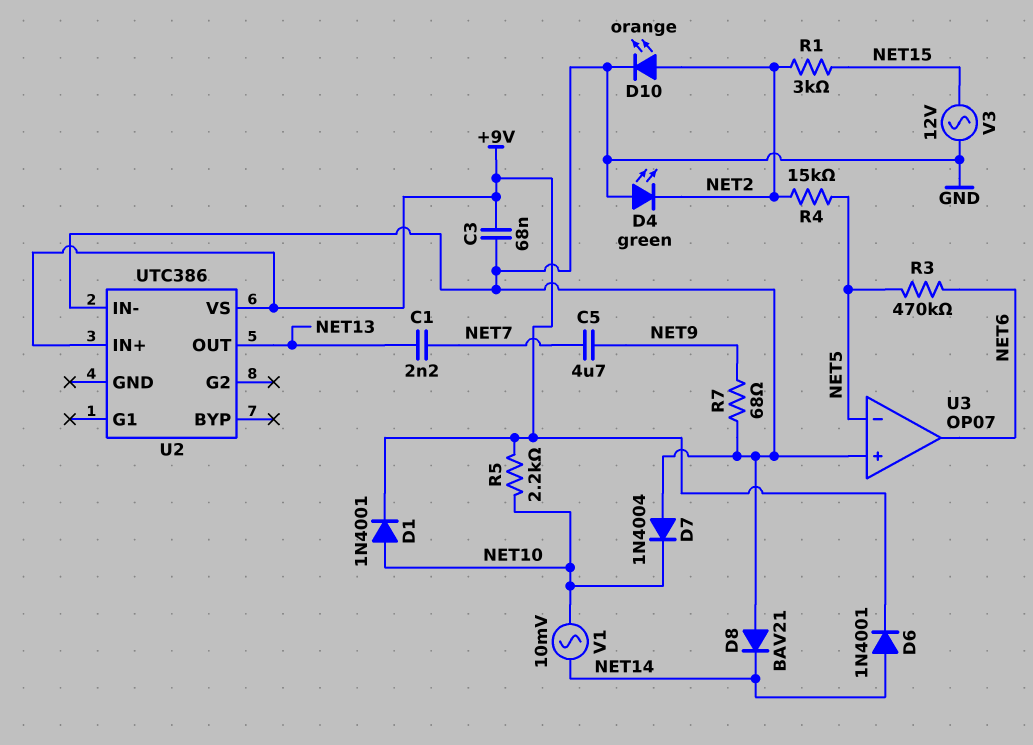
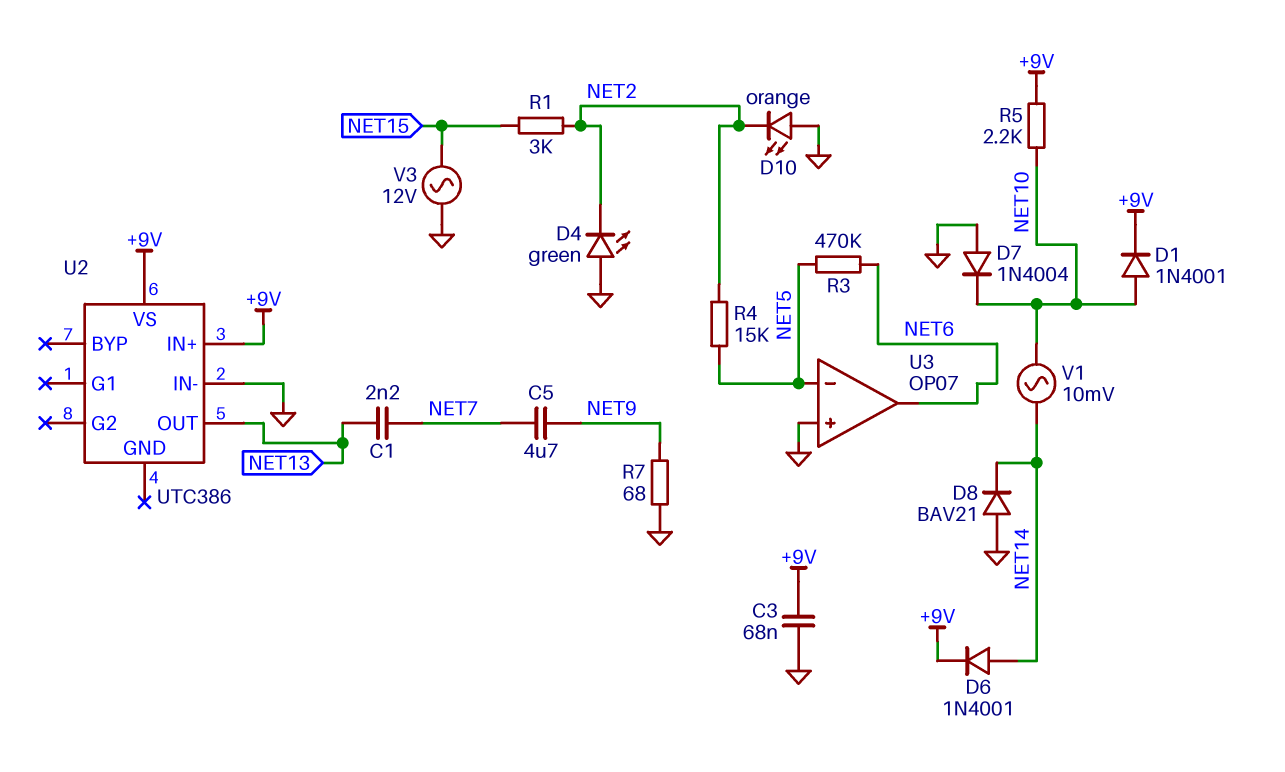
D10: LED orange (A NET2, K GND) -> LED orange (A GND, K NET2)

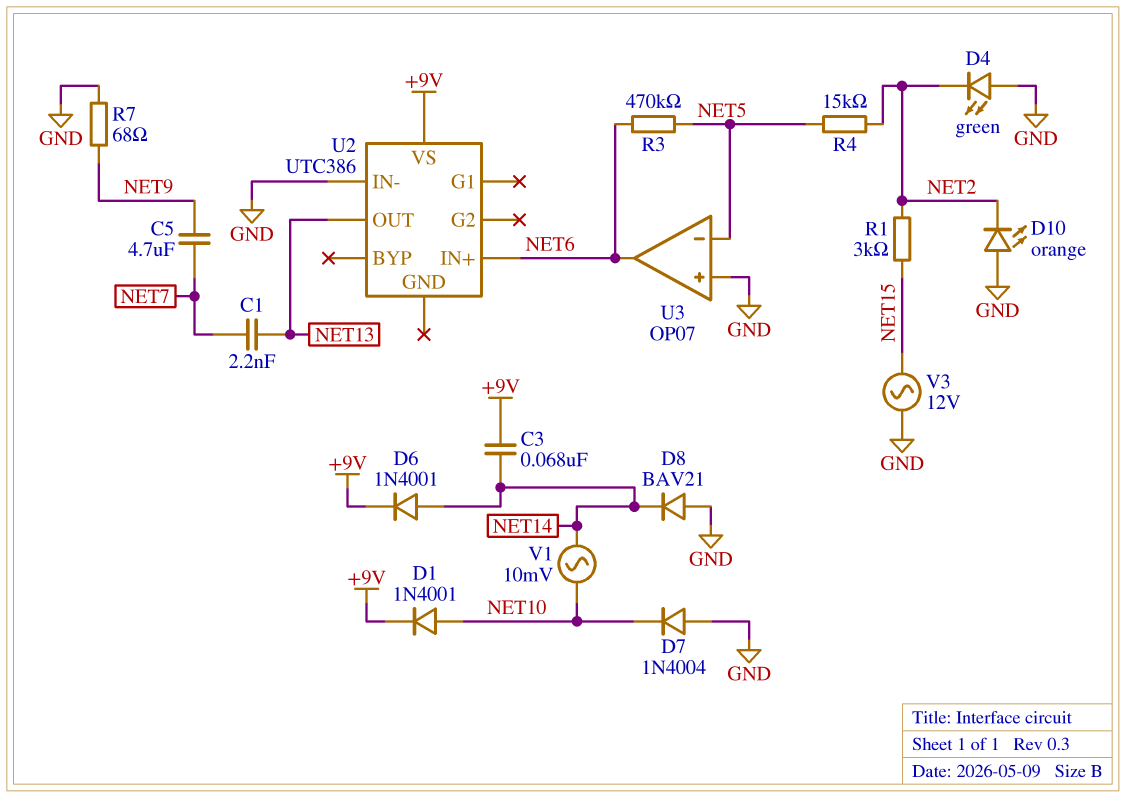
C3: 68nF (+9V, GND) -> 68nF (+9V, NET14)
R5: 2.2k (+9V, NET10) -> none
U2 pin IN+: +9V -> NET6

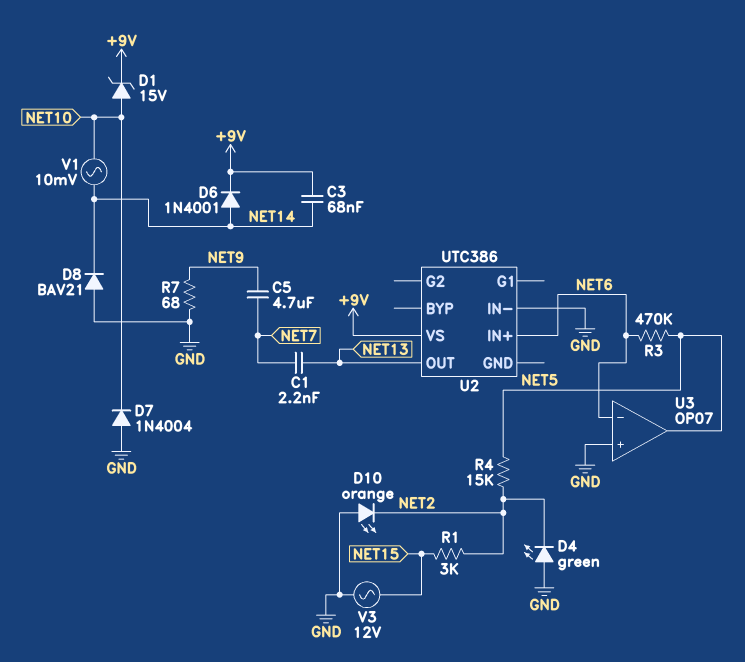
D1: diode 1N4001 (A NET10, K +9V) -> zener 15V (A NET10, K +9V)
U3 pin in-: NET5 -> NET6
U3 pin out: NET6 -> NET5

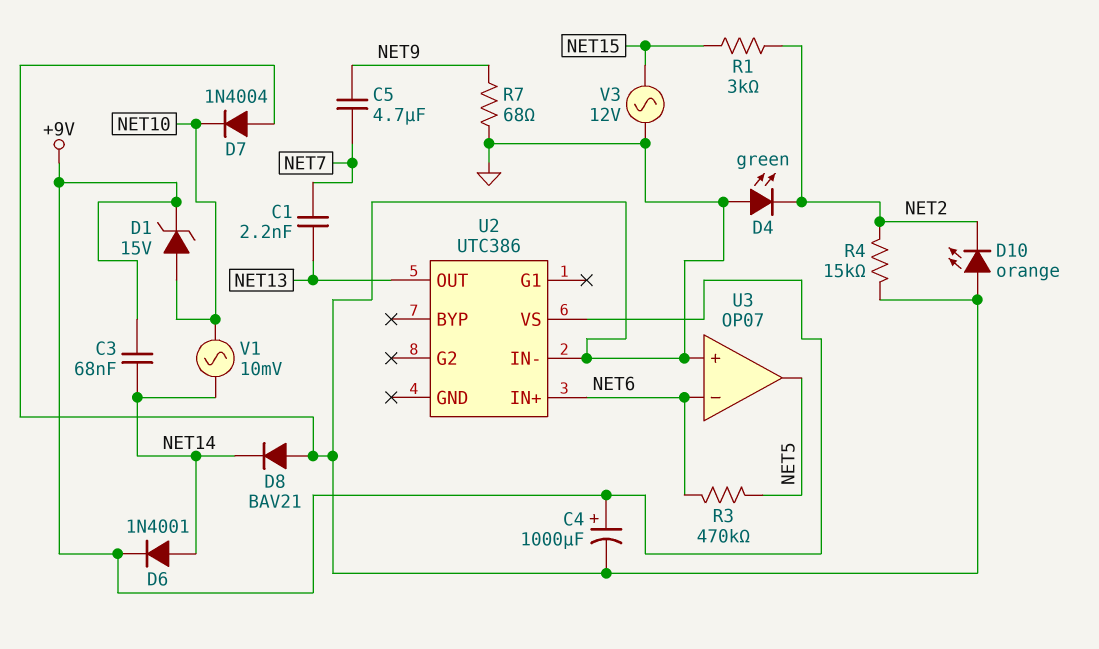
C4: none -> 1000uF (plus +9V, minus GND)
R4: 15k (NET2, NET5) -> 15k (GND, NET2)

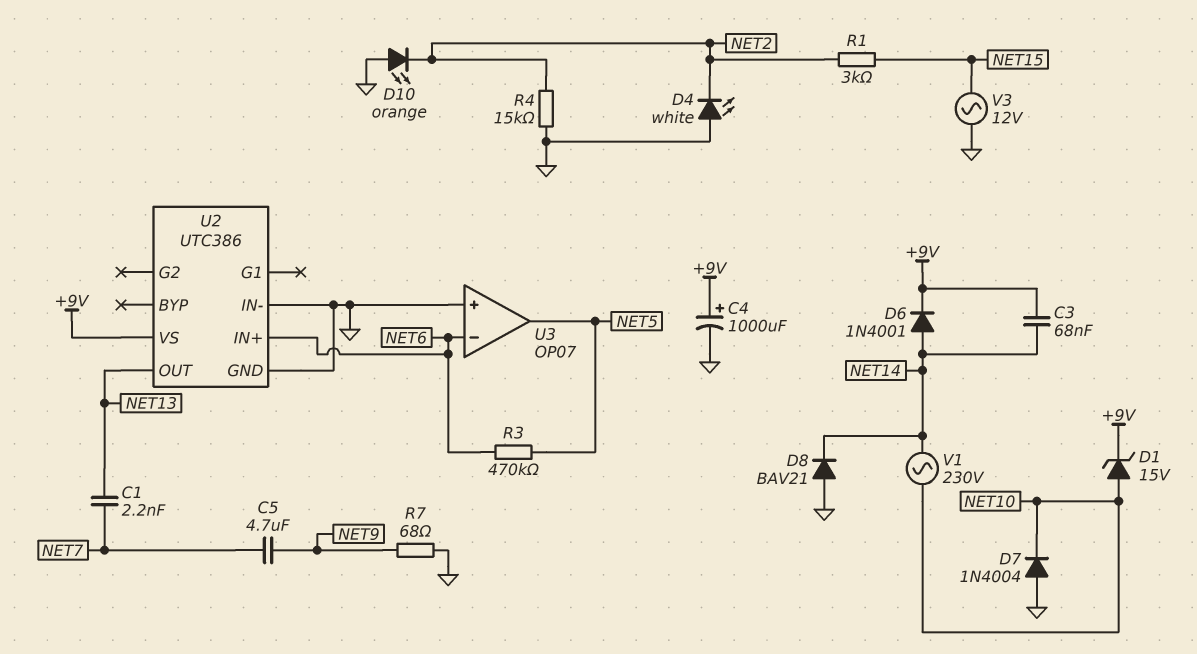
D4: LED green (A GND, K NET2) -> LED white (A GND, K NET2)
U2 pin GND: none -> GND
V1: AC 10mV (NET10, NET14) -> AC 230V (NET10, NET14)

